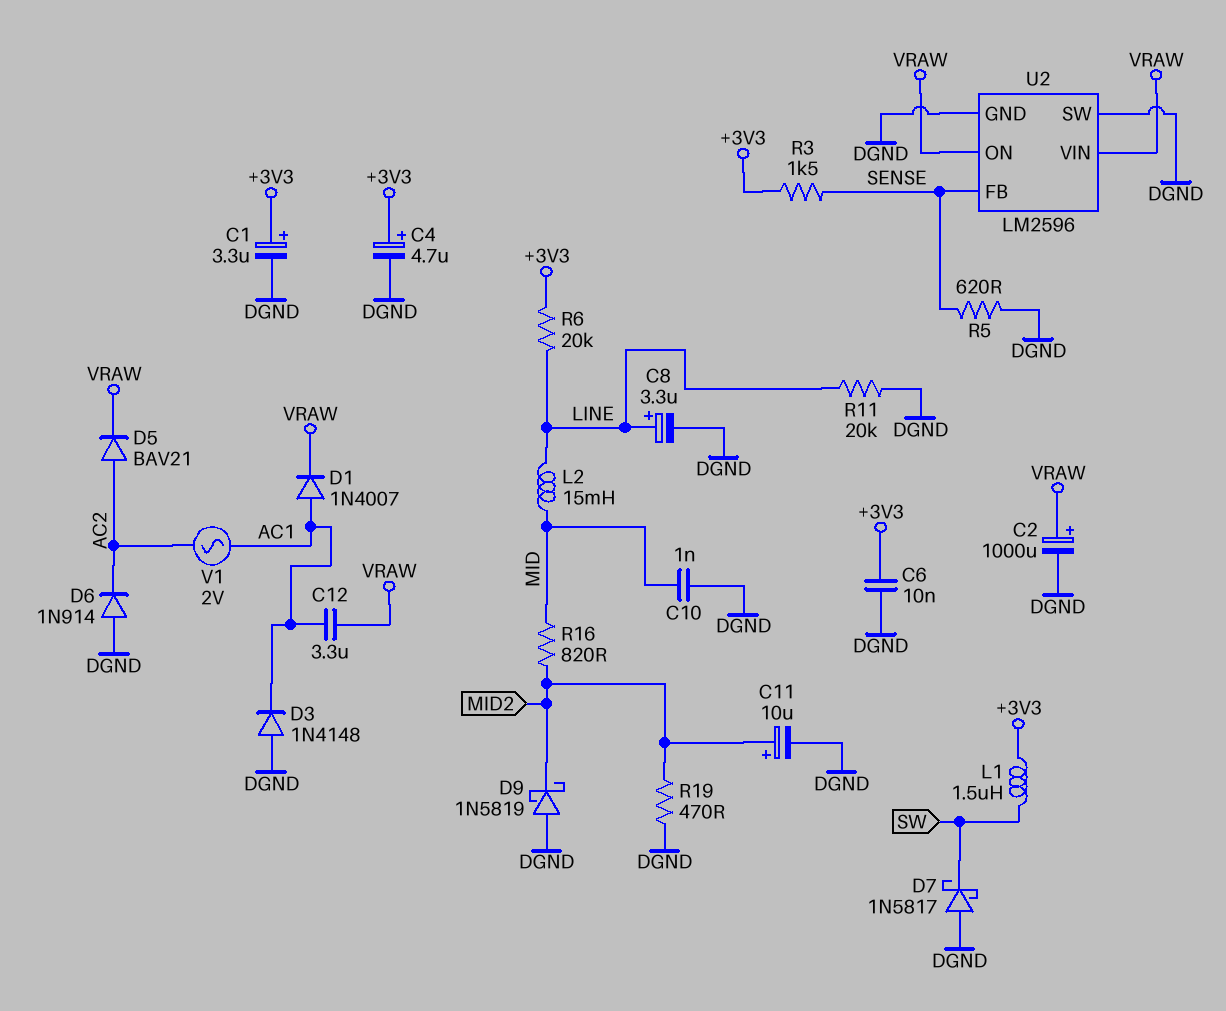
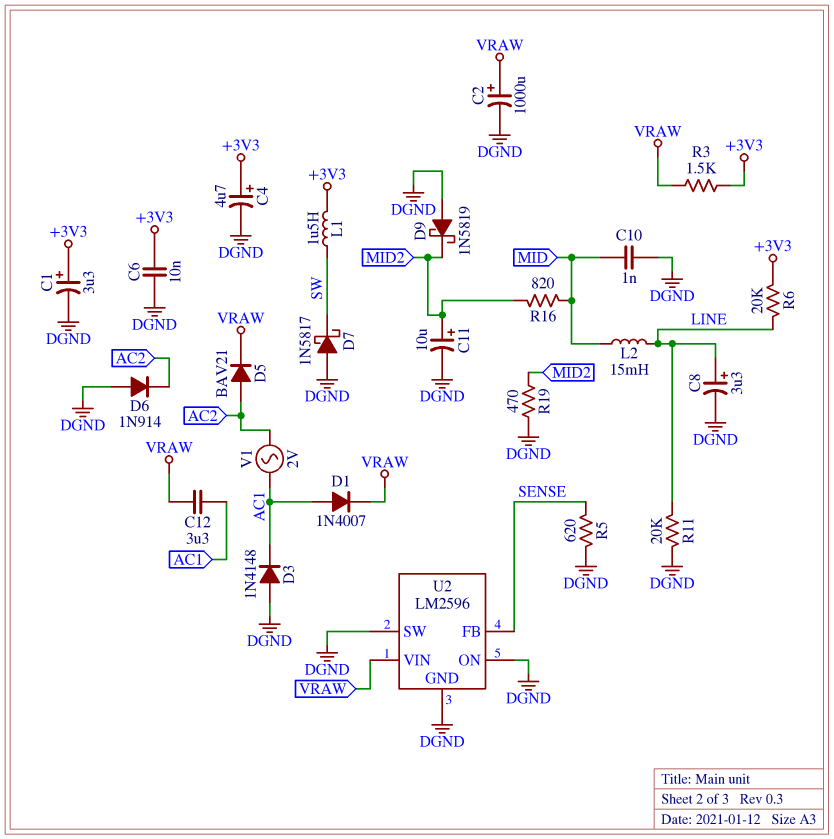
R3: 1.5k (+3V3, SENSE) -> 1.5k (+3V3, VRAW)
U2 pin ON: VRAW -> DGND

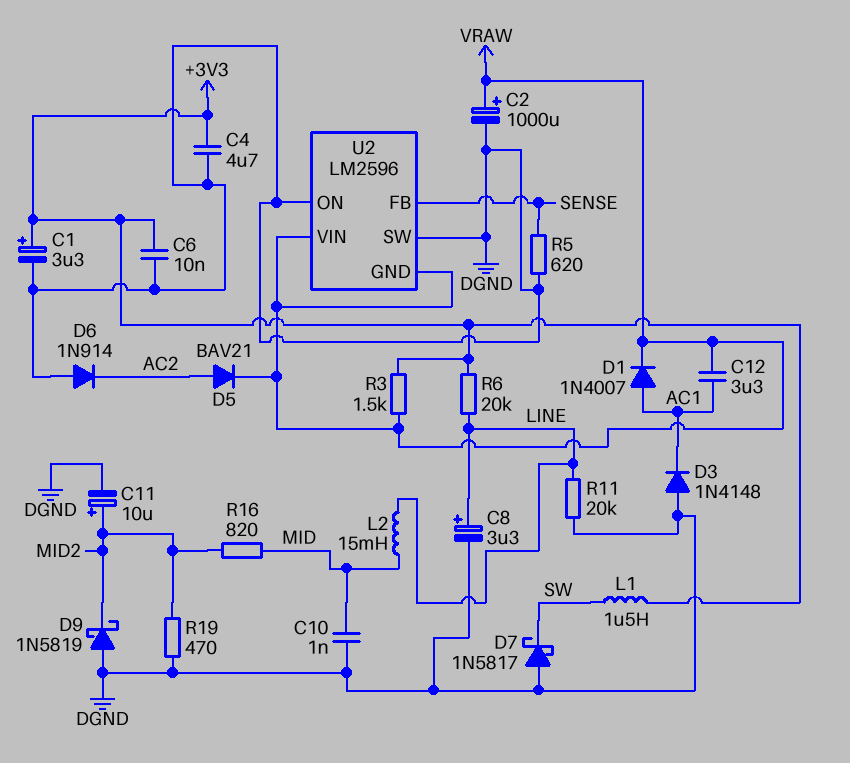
C4: 4.7uF (plus +3V3, minus DGND) -> 4.7uF (+3V3, DGND)
U2 pin GND: DGND -> VRAW
V1: AC 2V (AC1, AC2) -> none

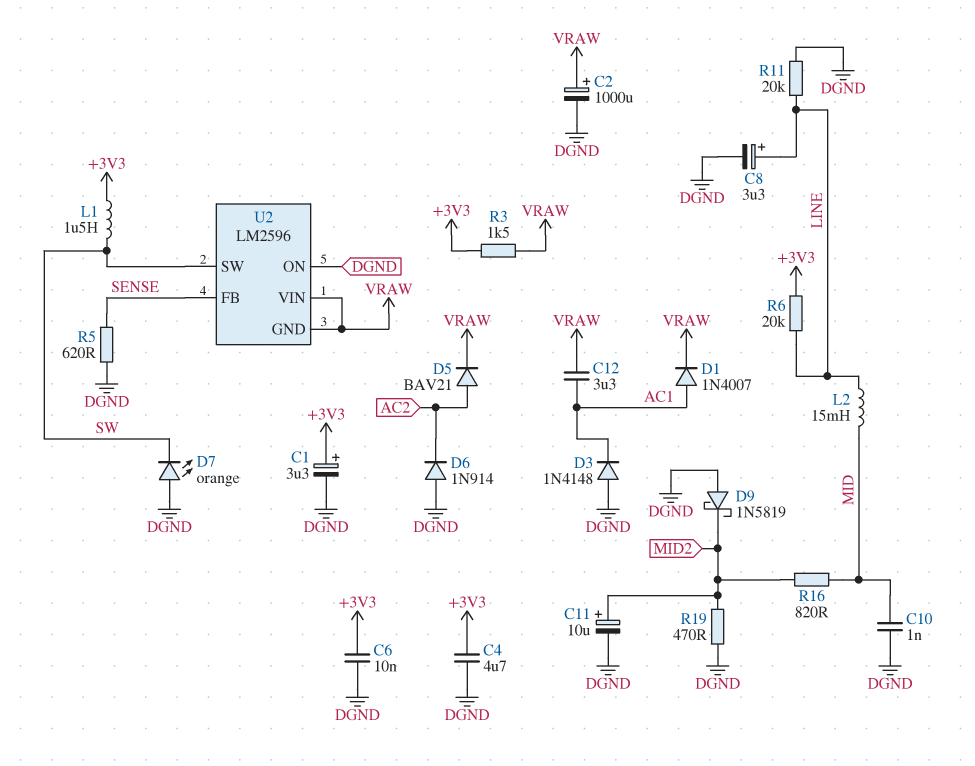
D7: schottky 1N5817 (A DGND, K SW) -> LED orange (A DGND, K SW)
U2 pin SW: DGND -> SW

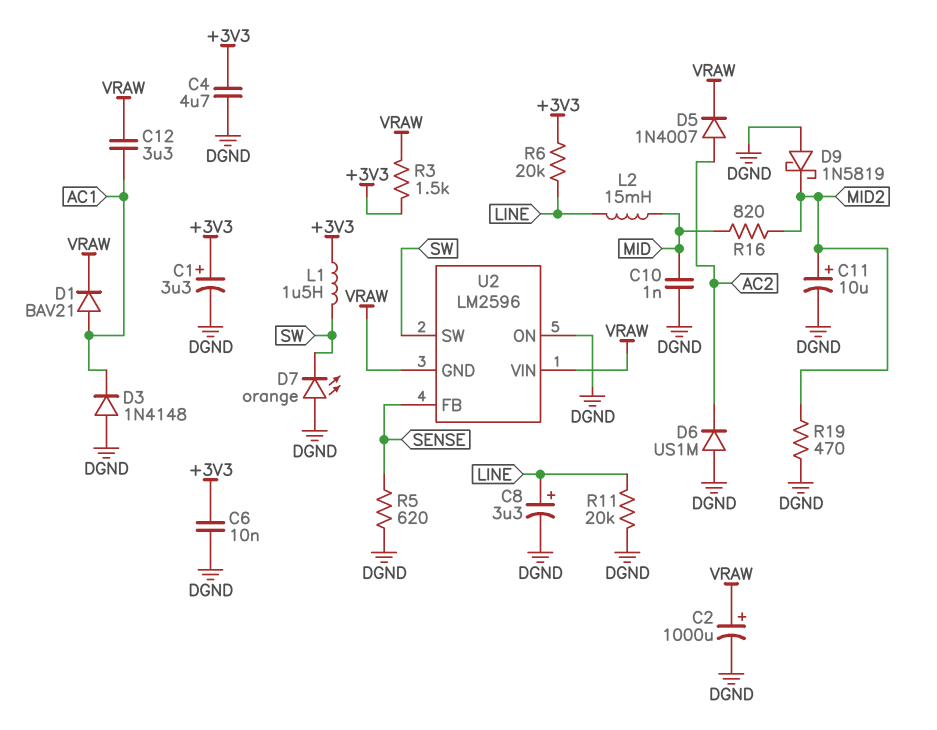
D1: diode 1N4007 (A AC1, K VRAW) -> diode BAV21 (A AC1, K VRAW)
D5: diode BAV21 (A AC2, K VRAW) -> diode 1N4007 (A AC2, K VRAW)
D6: diode 1N914 (A DGND, K AC2) -> diode US1M (A DGND, K AC2)

